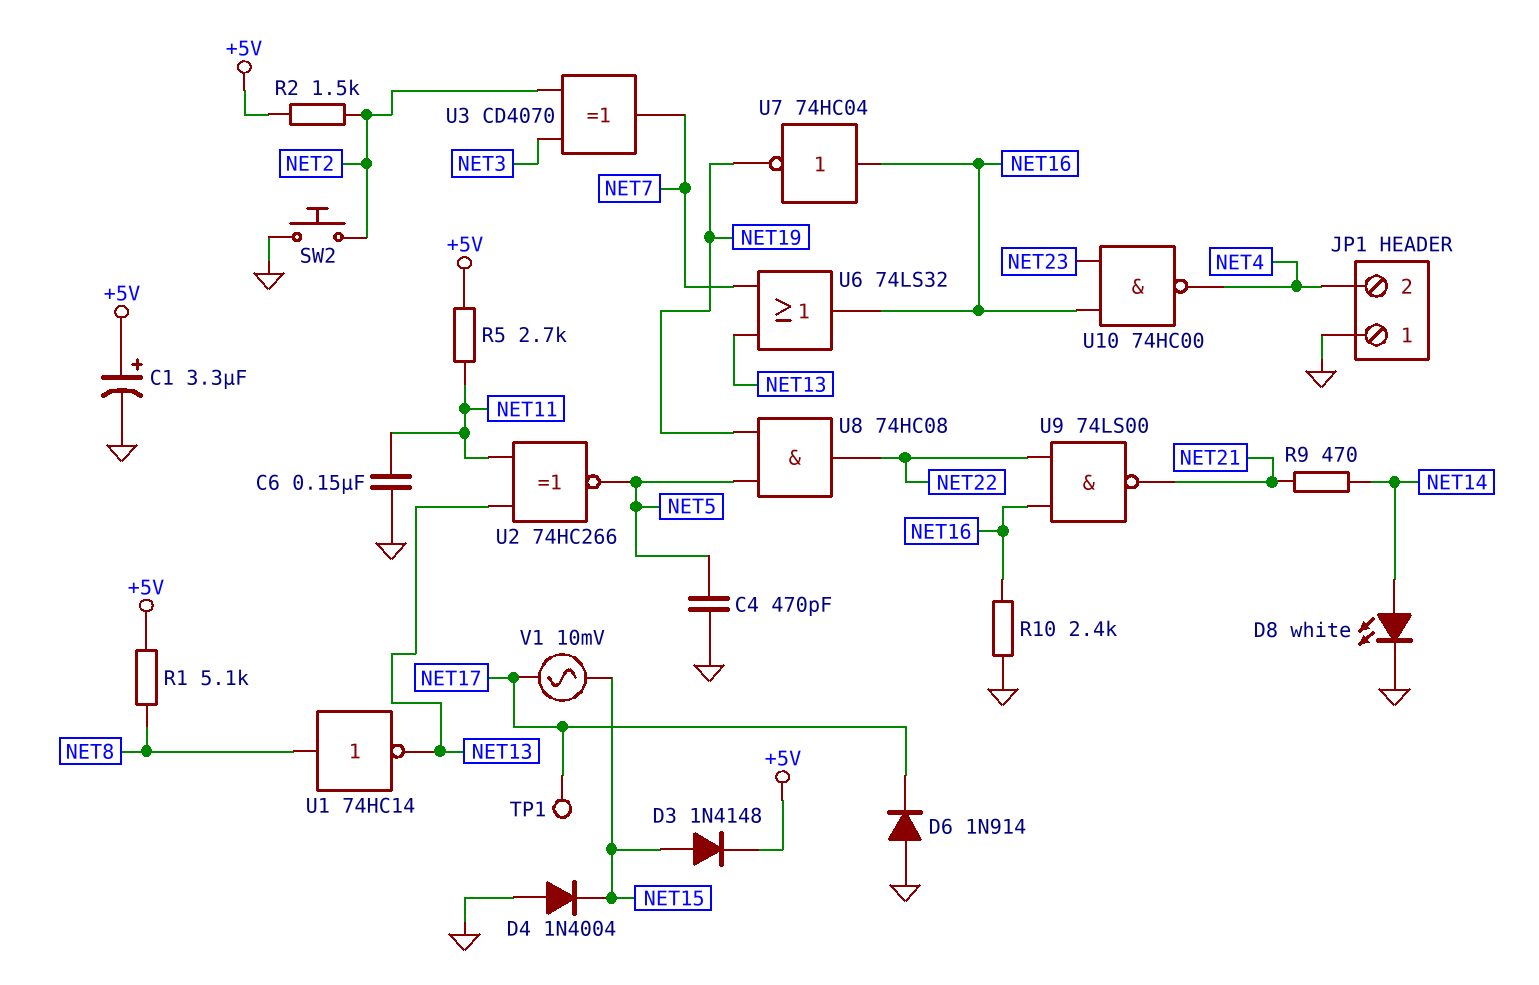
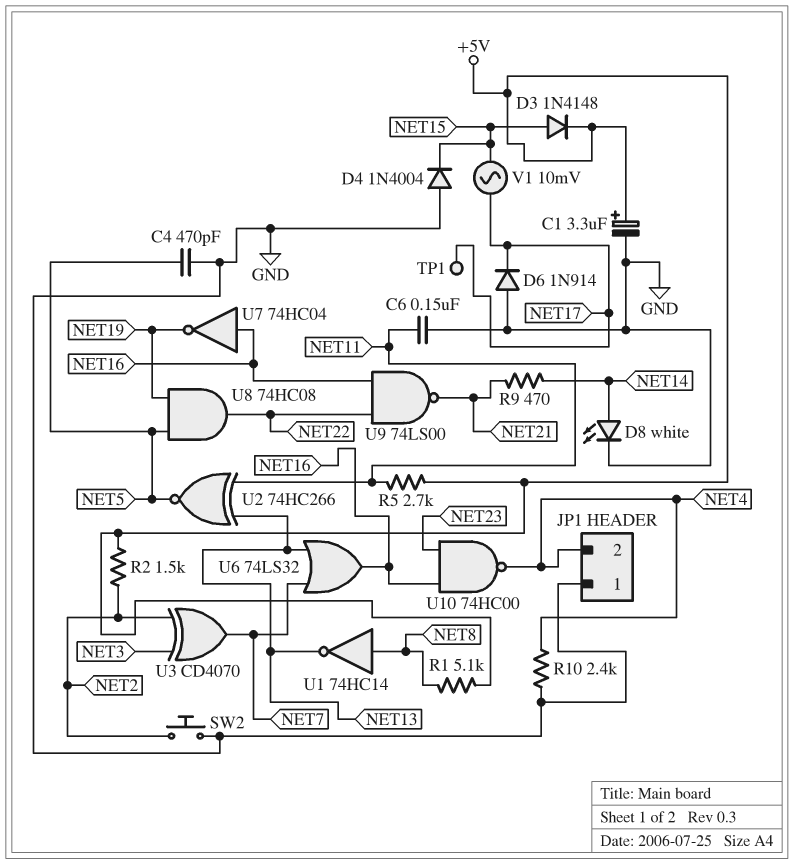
R10: 2.4k (GND, NET16) -> 2.4k (GND, NET4)

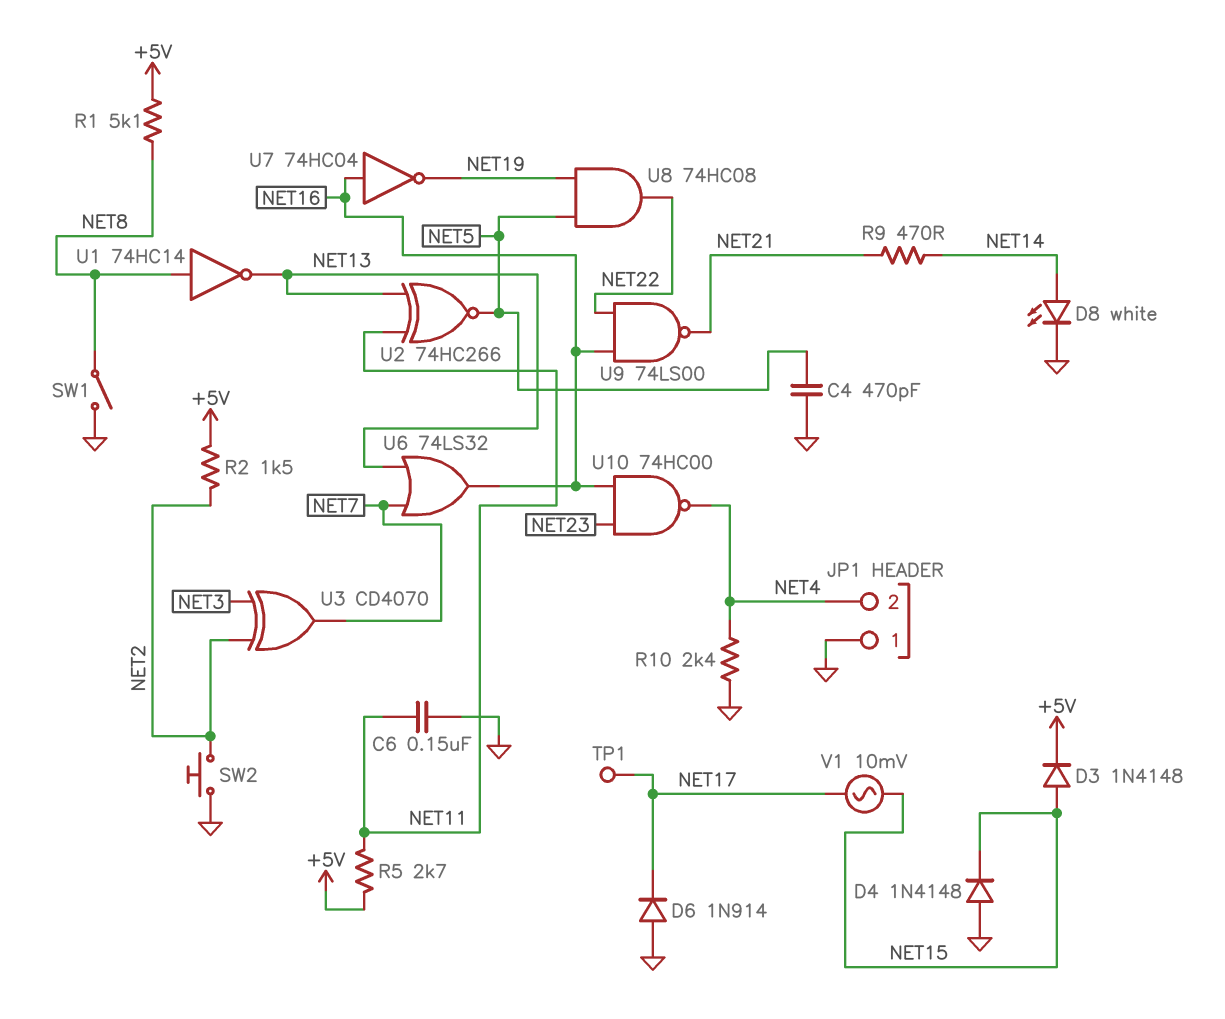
C1: 3.3uF (plus +5V, minus GND) -> none
D4: diode 1N4004 (A GND, K NET15) -> diode 1N4148 (A GND, K NET15)
SW1: none -> switch (GND, NET8)

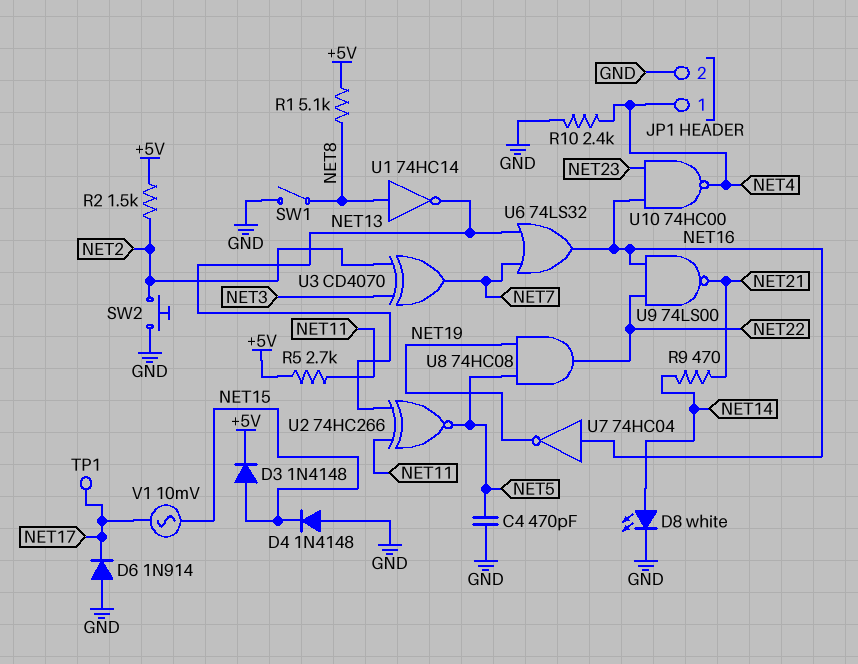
C6: 150nF (GND, NET11) -> none
JP1 pin 1: GND -> NET4
JP1 pin 2: NET4 -> GND

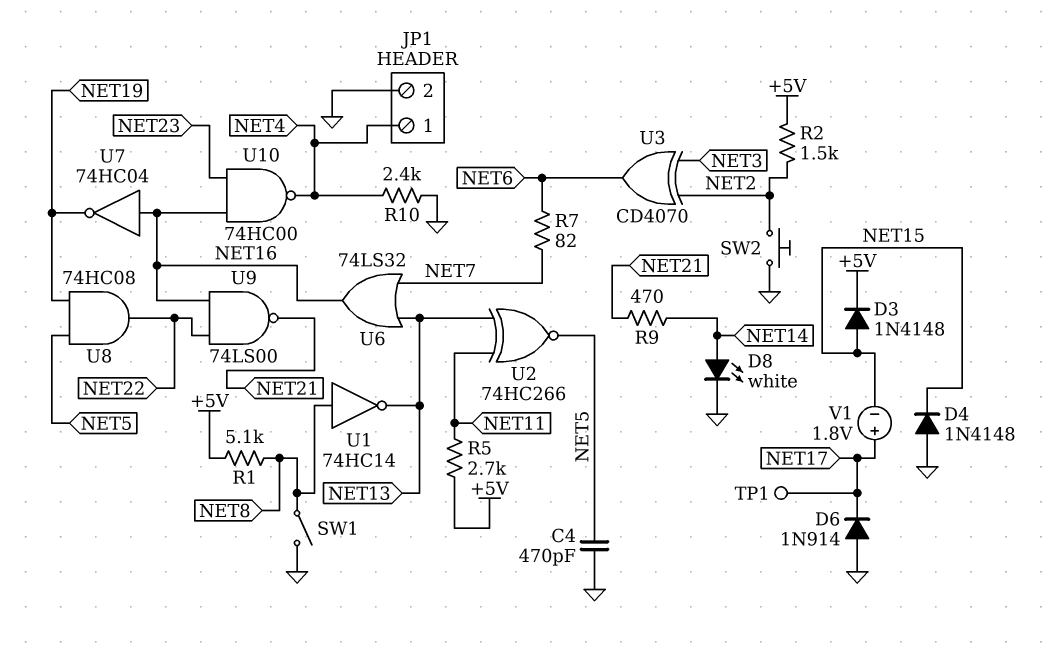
R7: none -> 82 (NET6, NET7)
U3: XOR CD4070 (in NET2, in NET3, out NET7) -> XOR CD4070 (in NET2, in NET3, out NET6)
V1: AC 10mV (NET15, NET17) -> 1.8V (plus NET17, minus NET15)

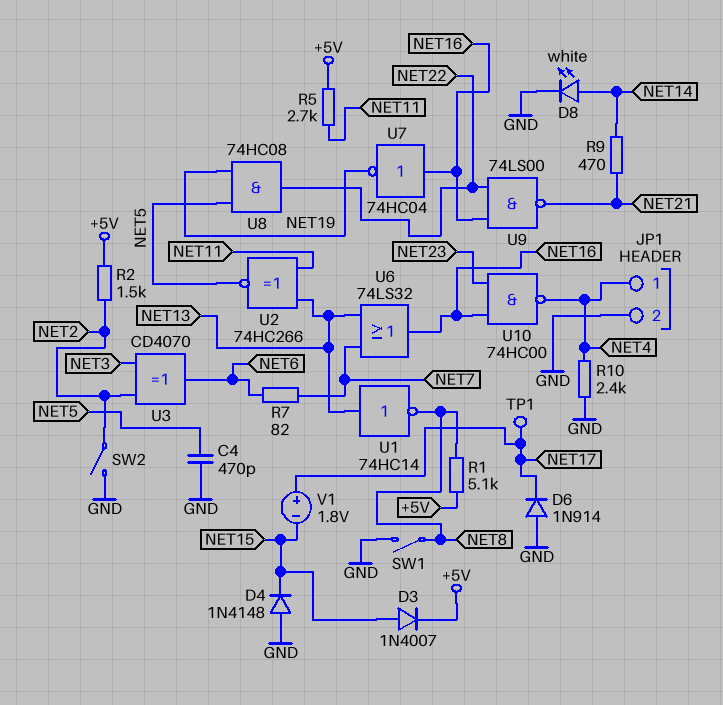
D3: diode 1N4148 (A NET15, K +5V) -> diode 1N4007 (A NET15, K +5V)
SW2: button (GND, NET2) -> switch (GND, NET2)
U1: NOT 74HC14 (in NET8, out NET13) -> NOT 74HC14 (in NET13, out NET8)

